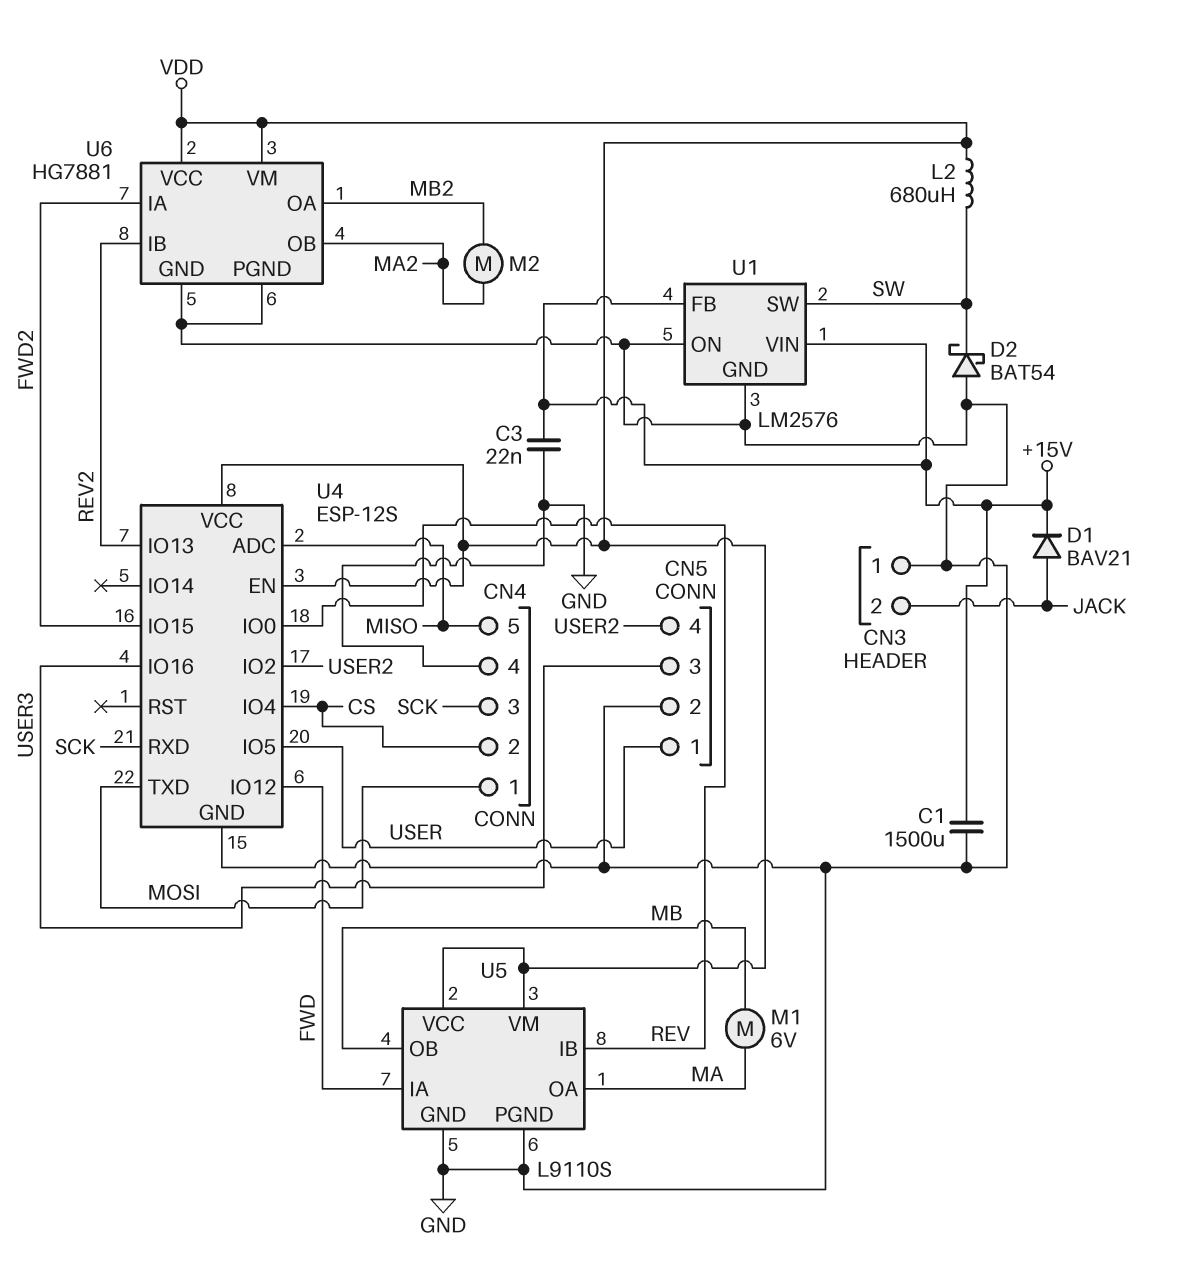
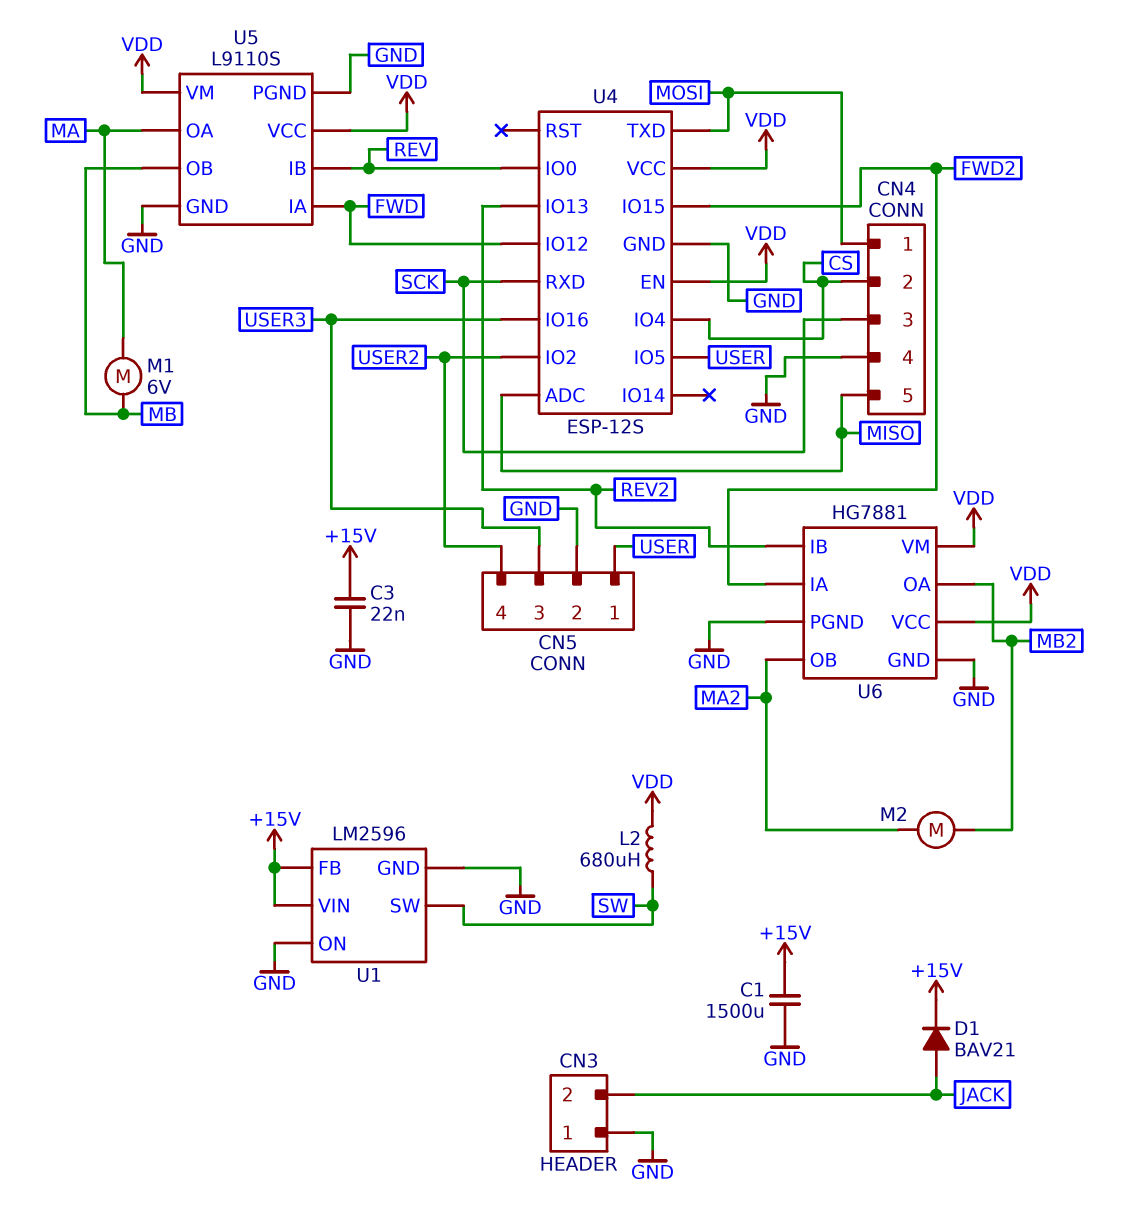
D2: schottky BAT54 (A GND, K SW) -> none
U1: LM2576 -> LM2596

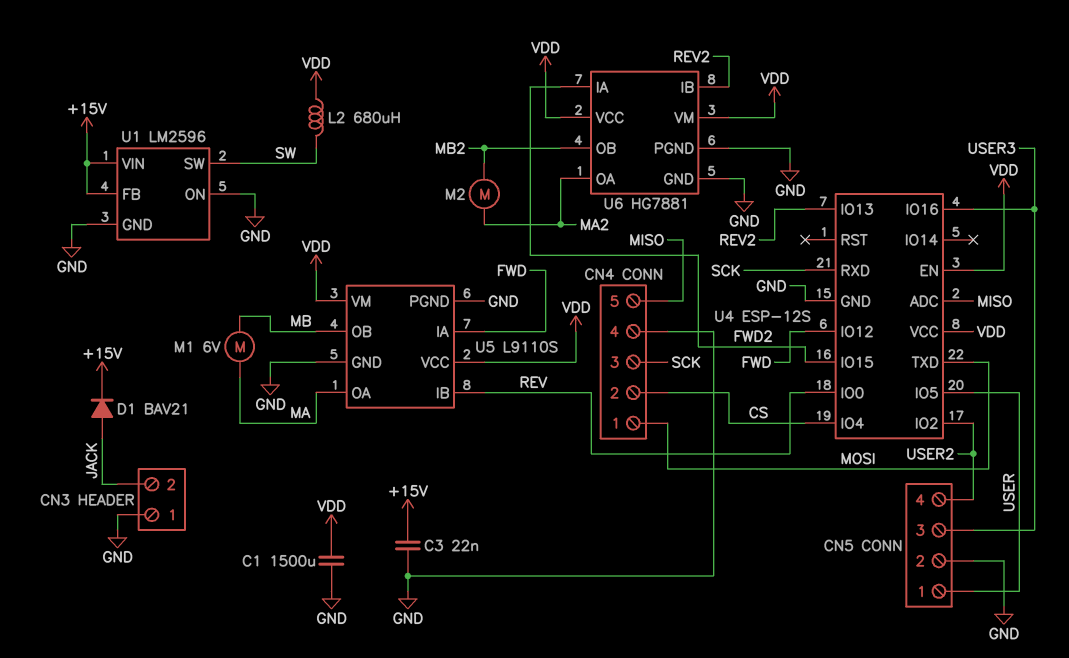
C1: 1500uF (+15V, GND) -> 1500uF (GND, VDD)
U6 pin OA: MB2 -> MA2
U6 pin OB: MA2 -> MB2

